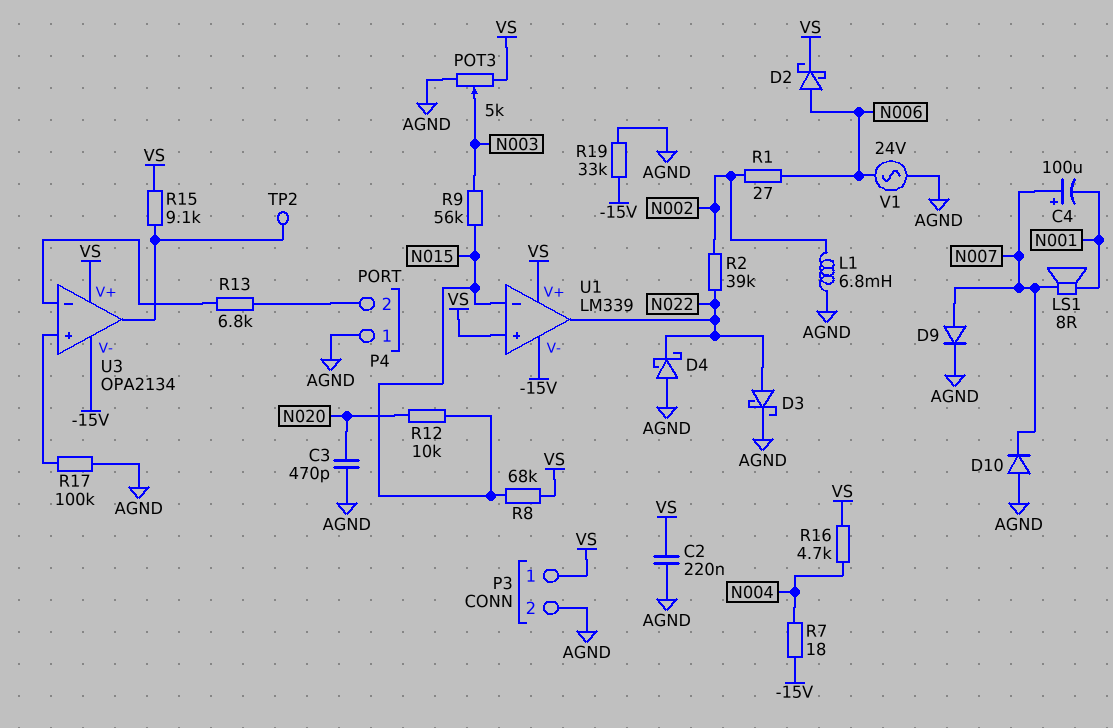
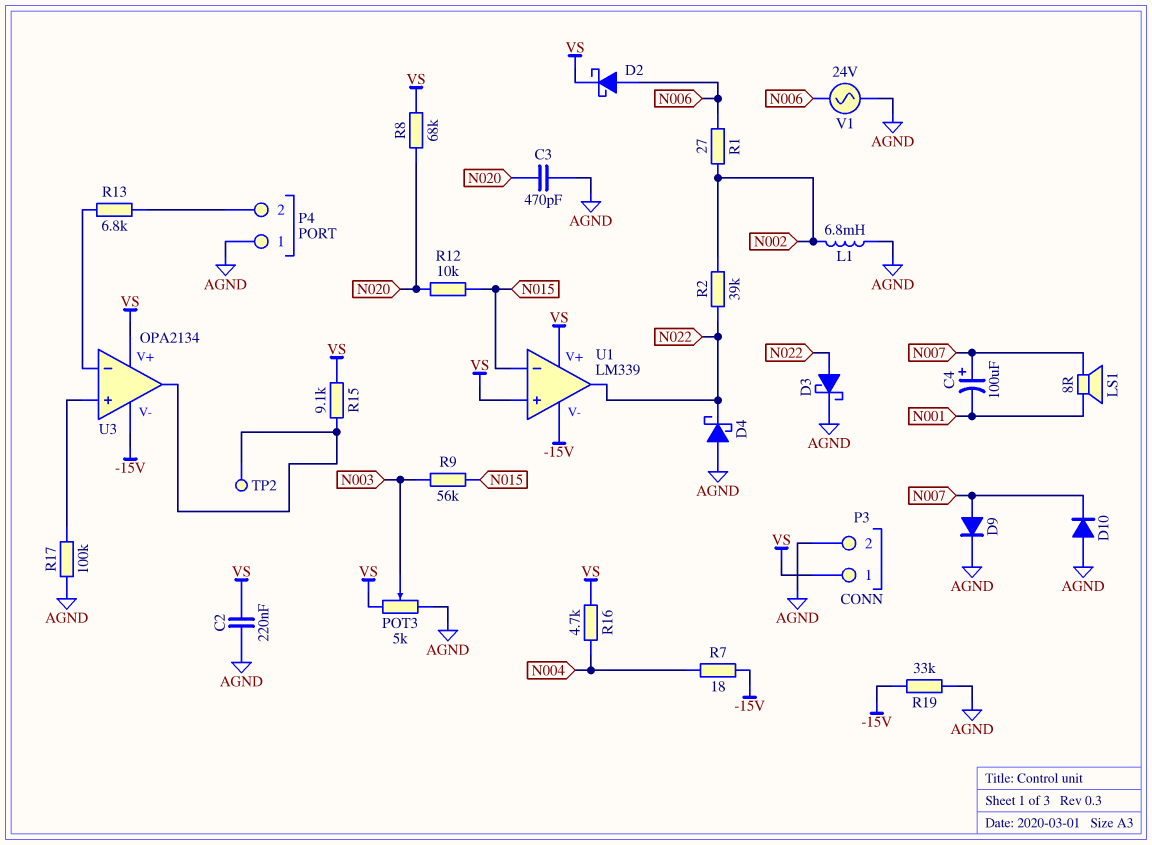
R8: 68k (N015, VS) -> 68k (N020, VS)

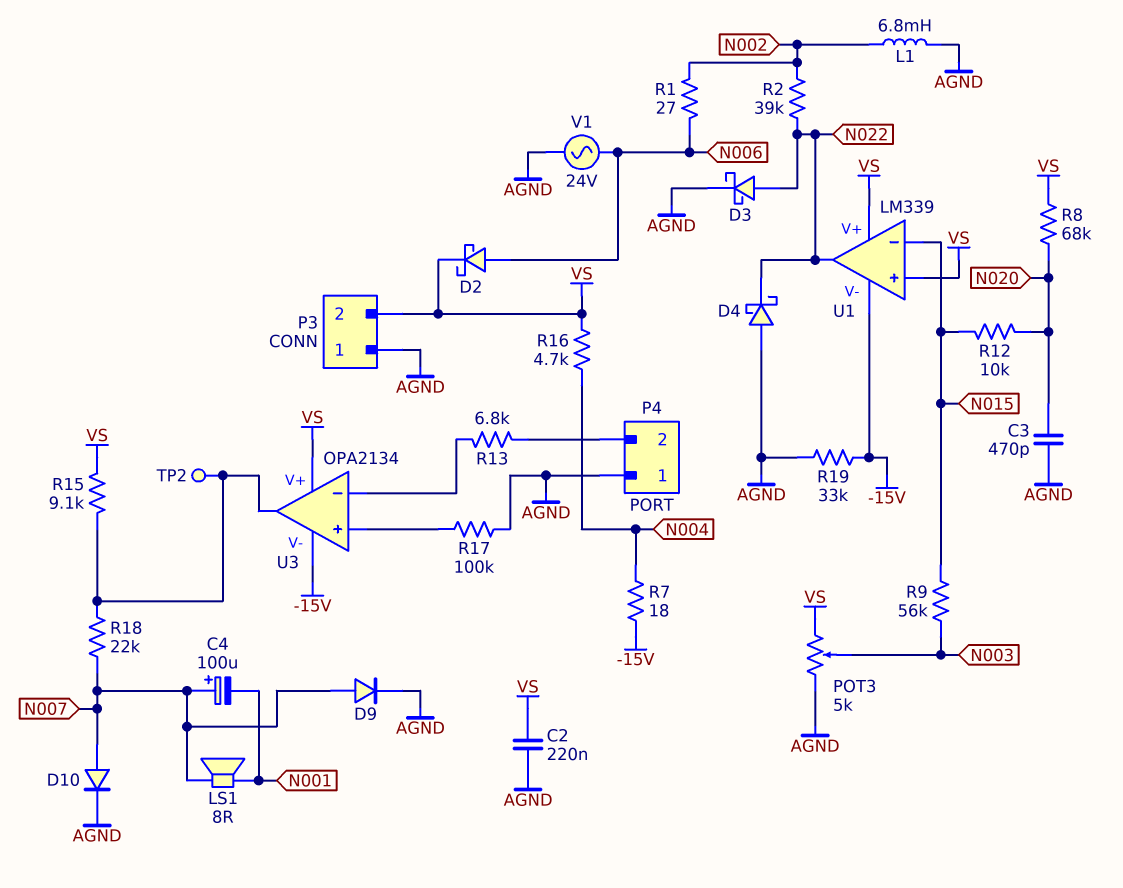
D10: diode (A AGND, K N007) -> diode (A N007, K AGND)
P3 pin 1: VS -> AGND
P3 pin 2: AGND -> VS
R18: none -> 22k (N007, U3/out)

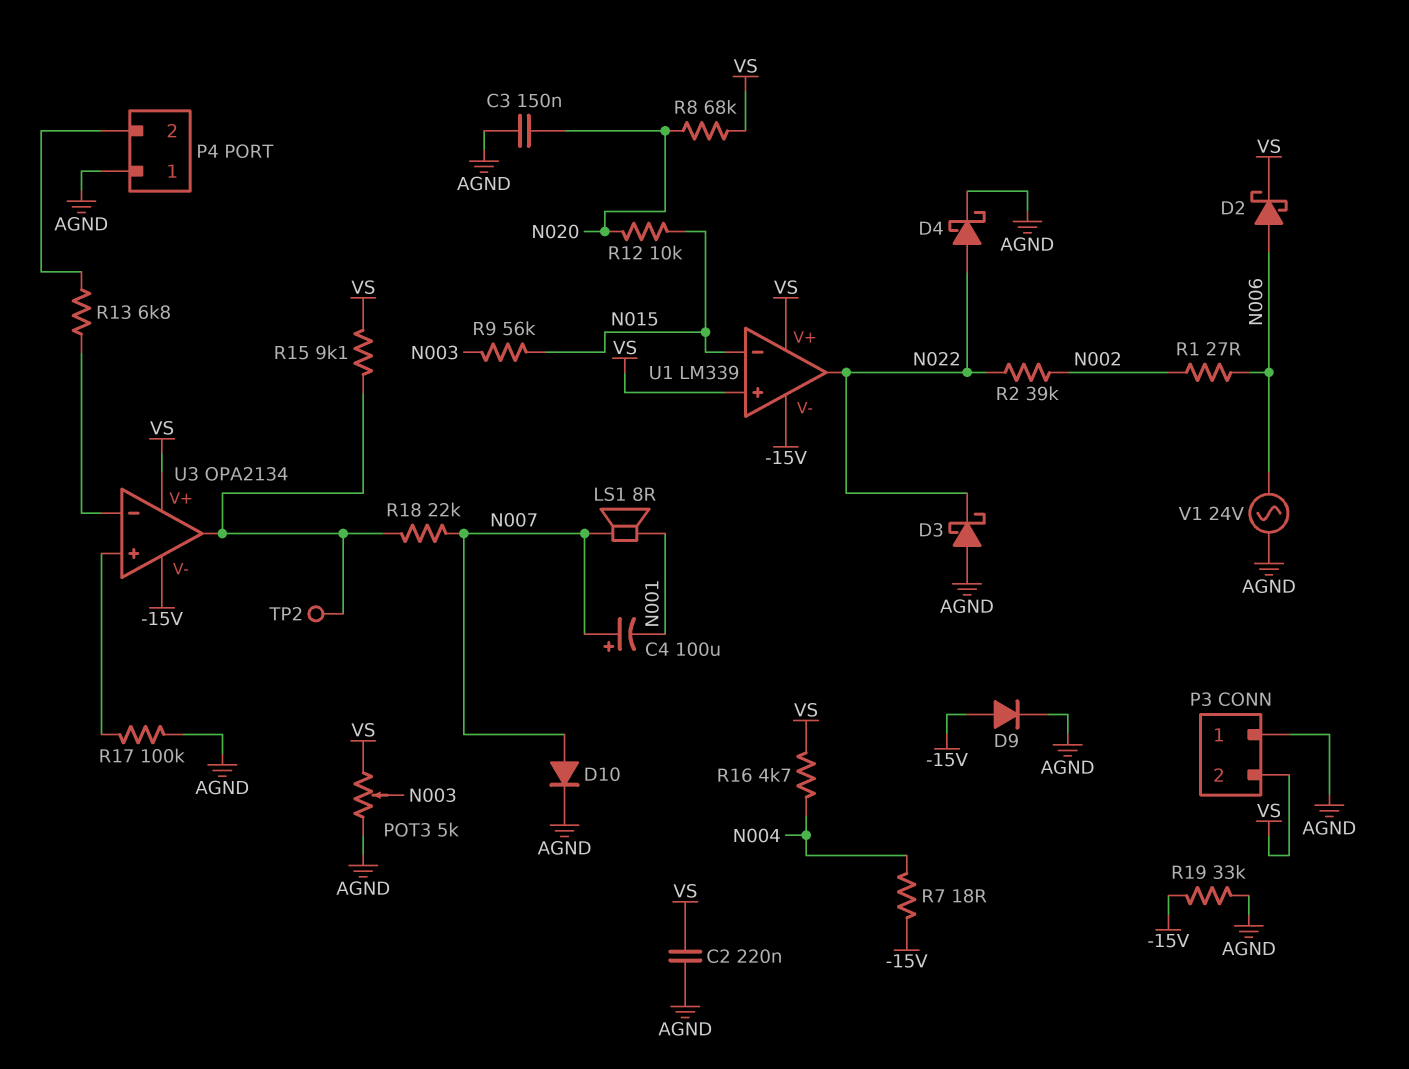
C3: 470pF (AGND, N020) -> 150nF (AGND, N020)
D3: schottky (A N022, K AGND) -> schottky (A AGND, K N022)
D4: schottky (A AGND, K N022) -> schottky (A N022, K AGND)
D9: diode (A N007, K AGND) -> diode (A -15V, K AGND)
L1: 6.8mH (AGND, N002) -> none

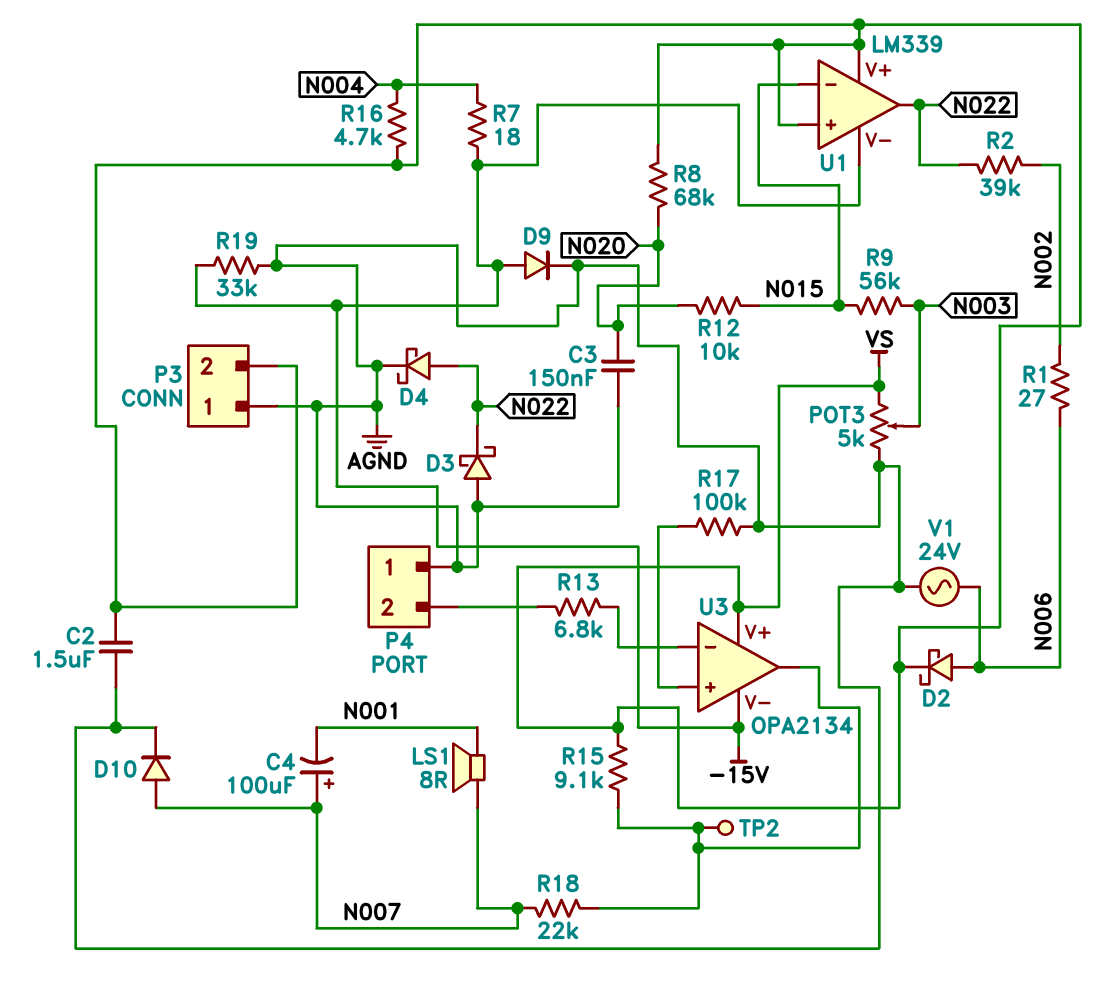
C2: 220nF (AGND, VS) -> 1.5uF (AGND, VS)

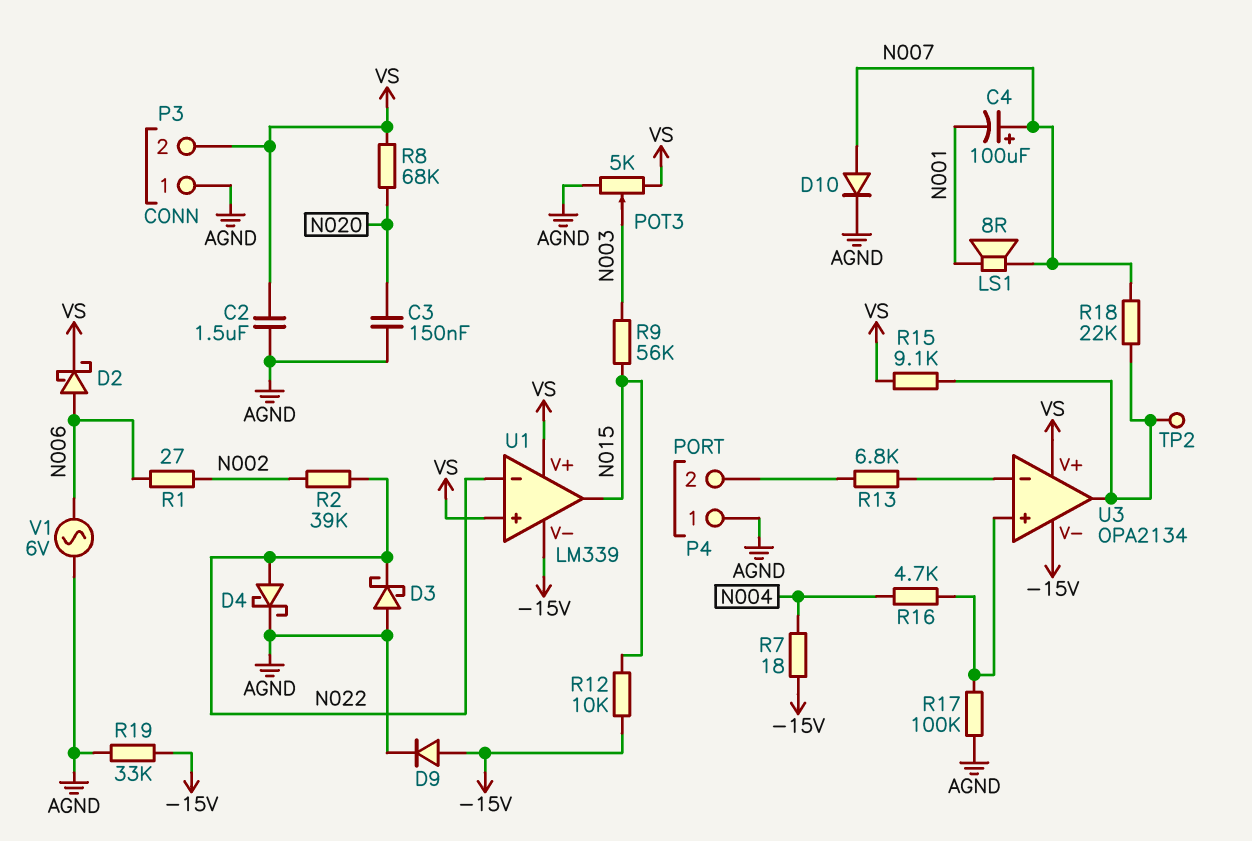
R12: 10k (N015, N020) -> 10k (-15V, N015)
R16: 4.7k (N004, VS) -> 4.7k (N004, U3/in+)
U1 pin in-: N015 -> N022
U1 pin out: N022 -> N015
V1: AC 24V (AGND, N006) -> AC 6V (AGND, N006)

